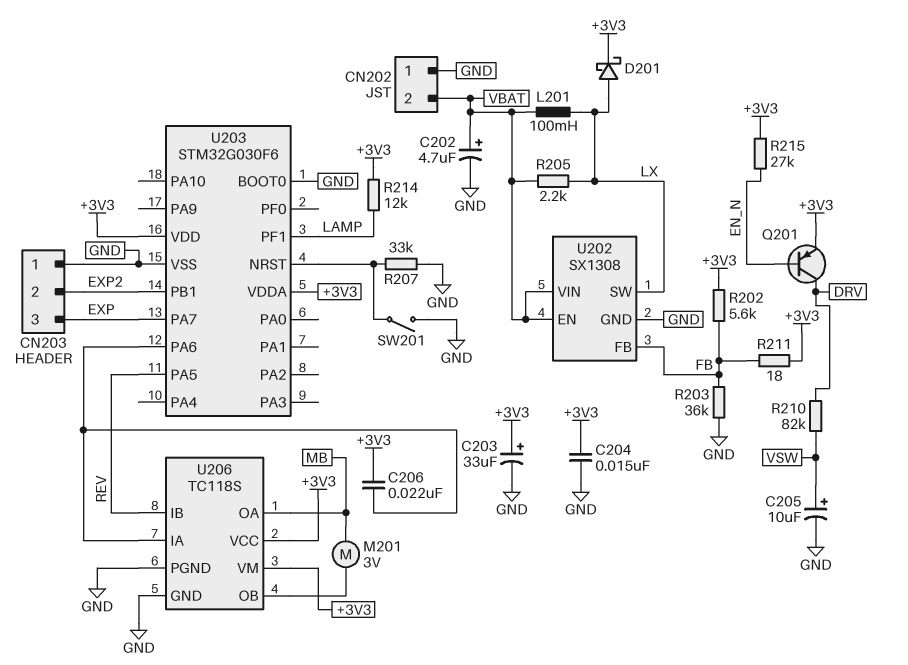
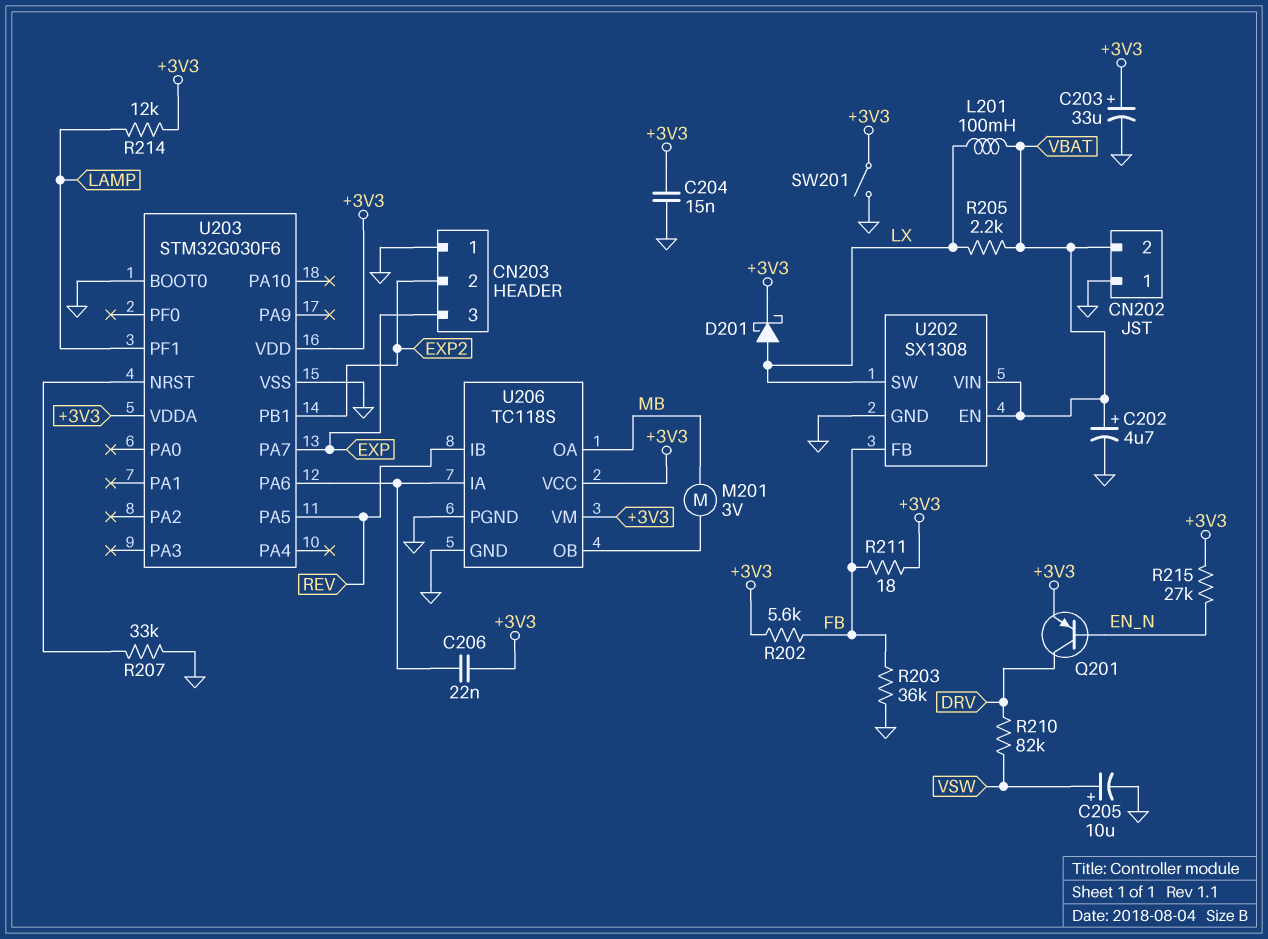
SW201: switch (GND, U203/NRST) -> switch (+3V3, GND)

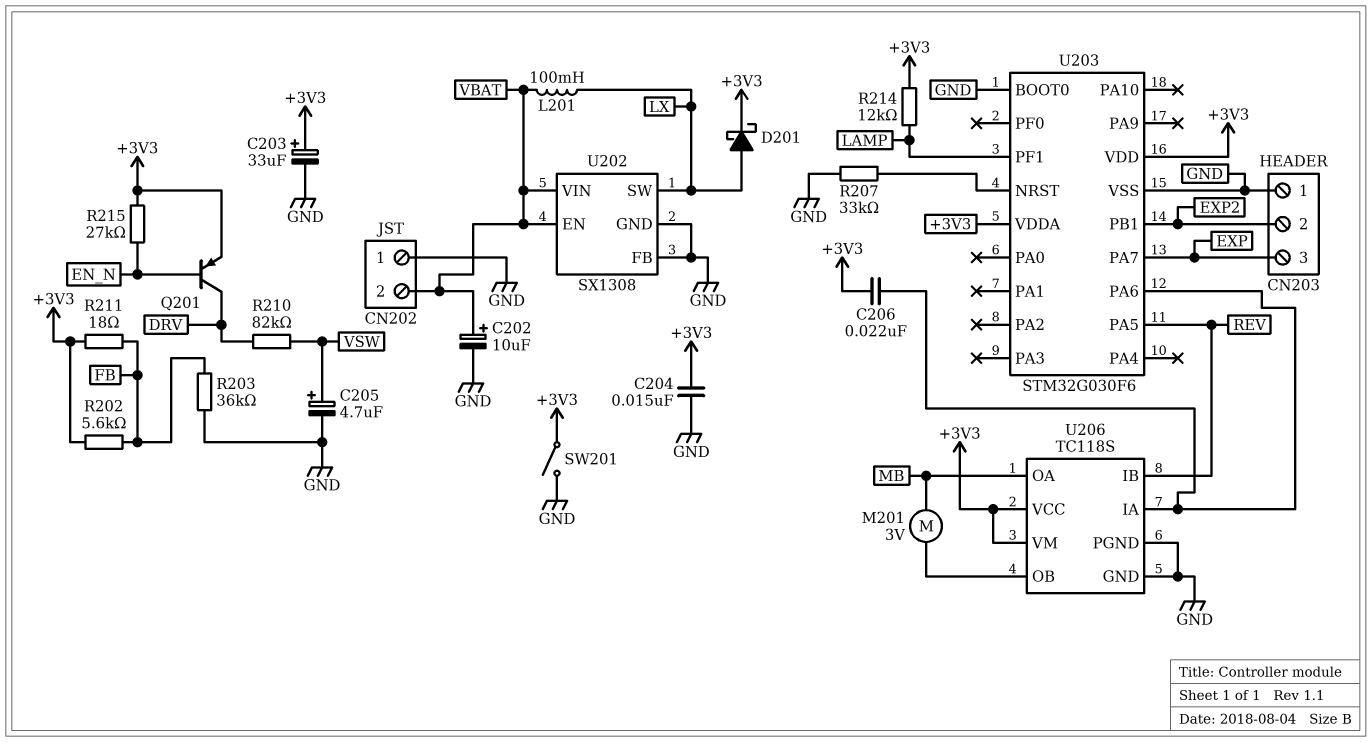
C202: 4.7uF (plus VBAT, minus GND) -> 10uF (plus VBAT, minus GND)
C205: 10uF (plus VSW, minus GND) -> 4.7uF (plus VSW, minus GND)
R205: 2.2k (LX, VBAT) -> none
U202 pin FB: FB -> GND

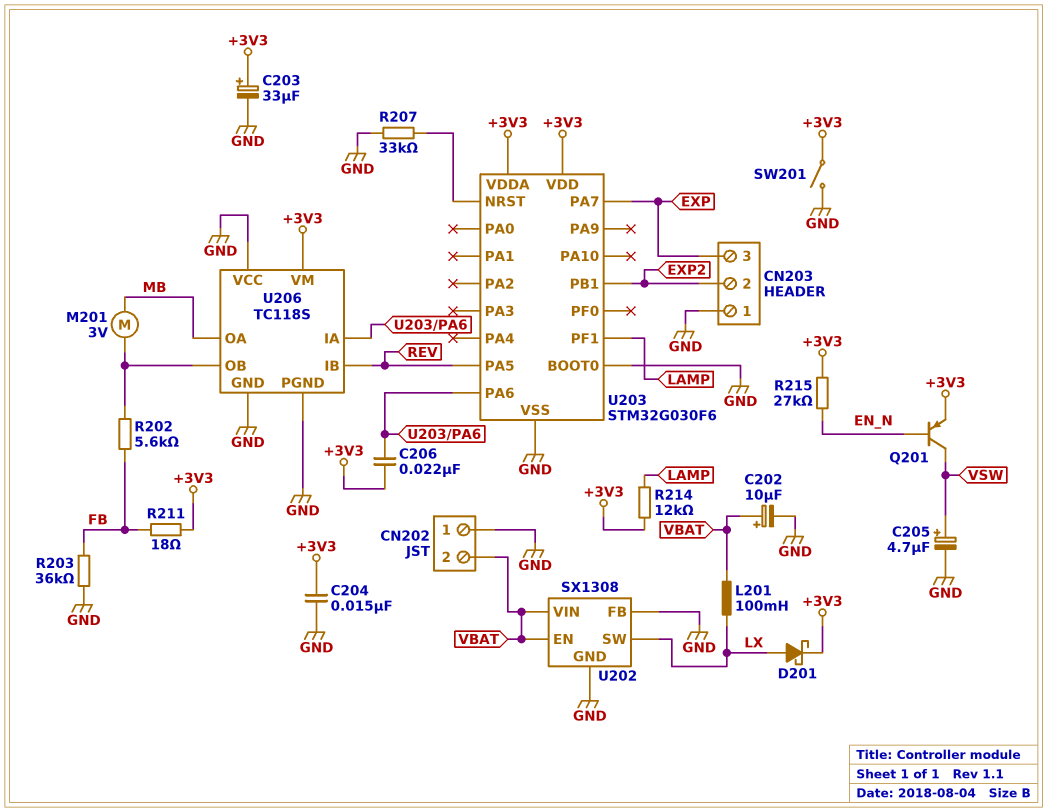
Q201: PNP (B EN_N, C DRV, E +3V3) -> PNP (B EN_N, C VSW, E +3V3)
R202: 5.6k (+3V3, FB) -> 5.6k (FB, U206/OB)
R210: 82k (DRV, VSW) -> none
U206 pin VCC: +3V3 -> GND

